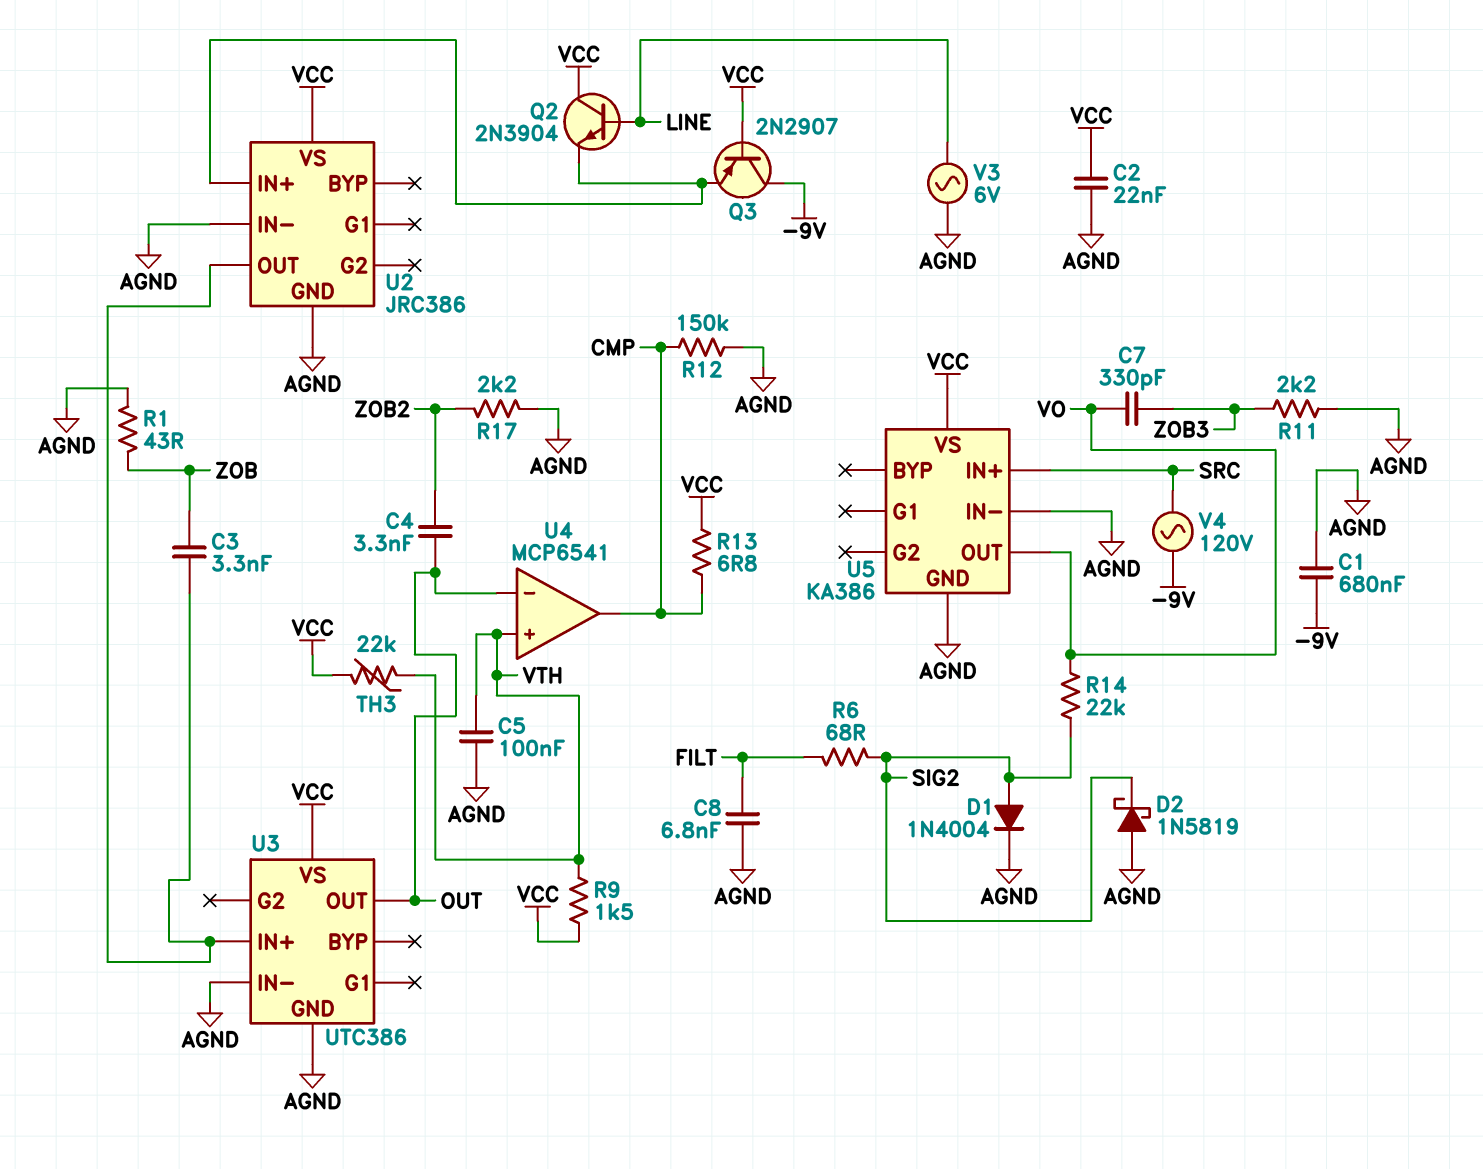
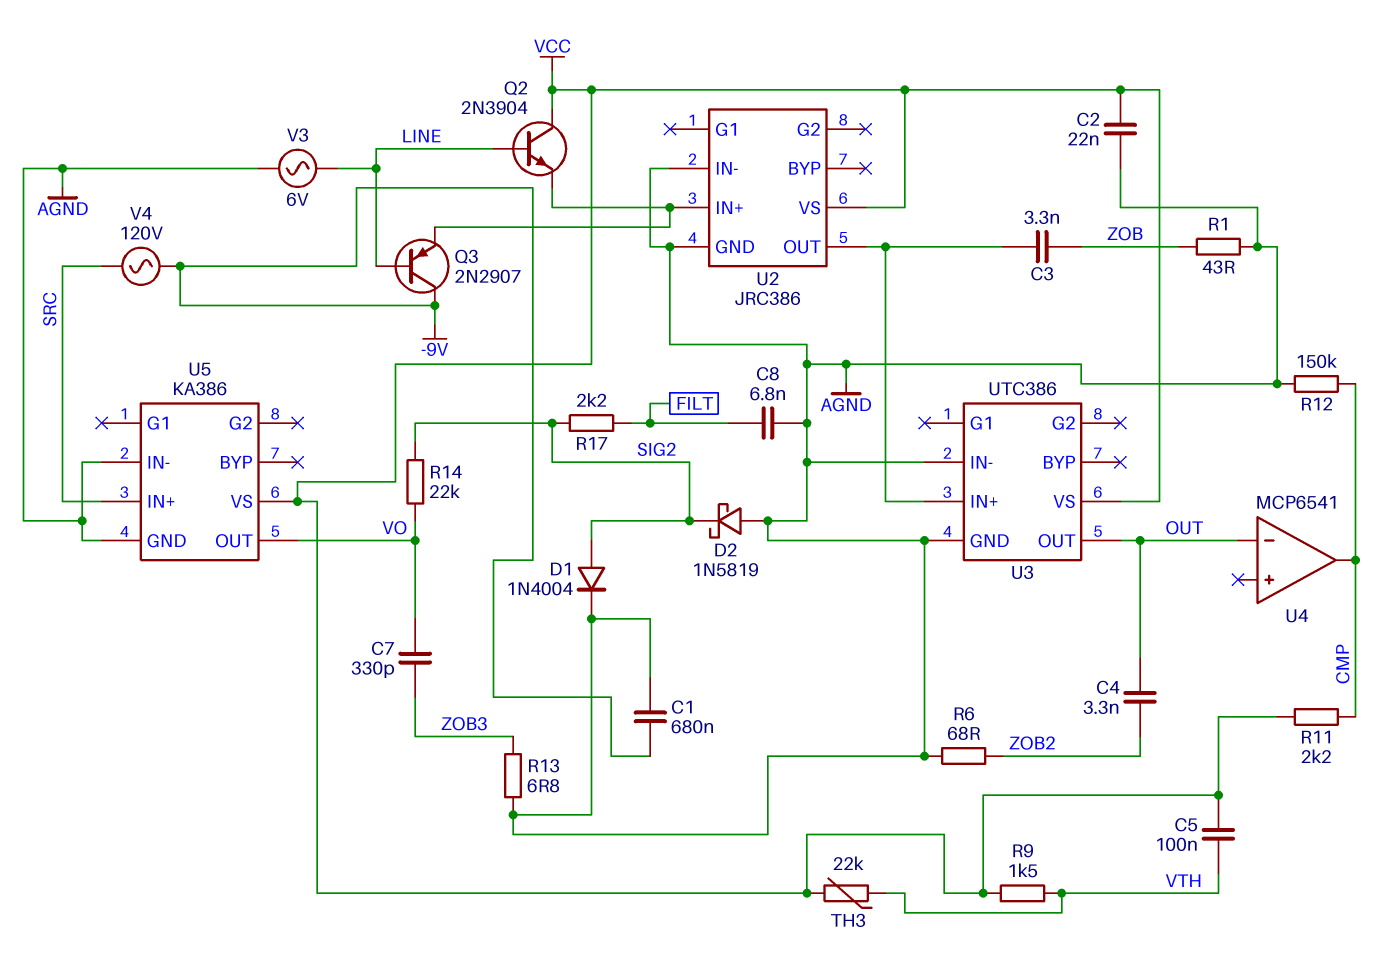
C5: 100nF (AGND, VTH) -> 100nF (VCC, VTH)
Q3: PNP 2N2907 (B VCC, C -9V, E U2/IN+) -> PNP 2N2907 (B LINE, C -9V, E U2/IN+)
R6: 68 (FILT, SIG2) -> 68 (AGND, ZOB2)
R11: 2.2k (AGND, ZOB3) -> 2.2k (CMP, VCC)
R13: 6.8 (CMP, VCC) -> 6.8 (AGND, ZOB3)
R17: 2.2k (AGND, ZOB2) -> 2.2k (FILT, SIG2)
U4 pin in+: VTH -> none

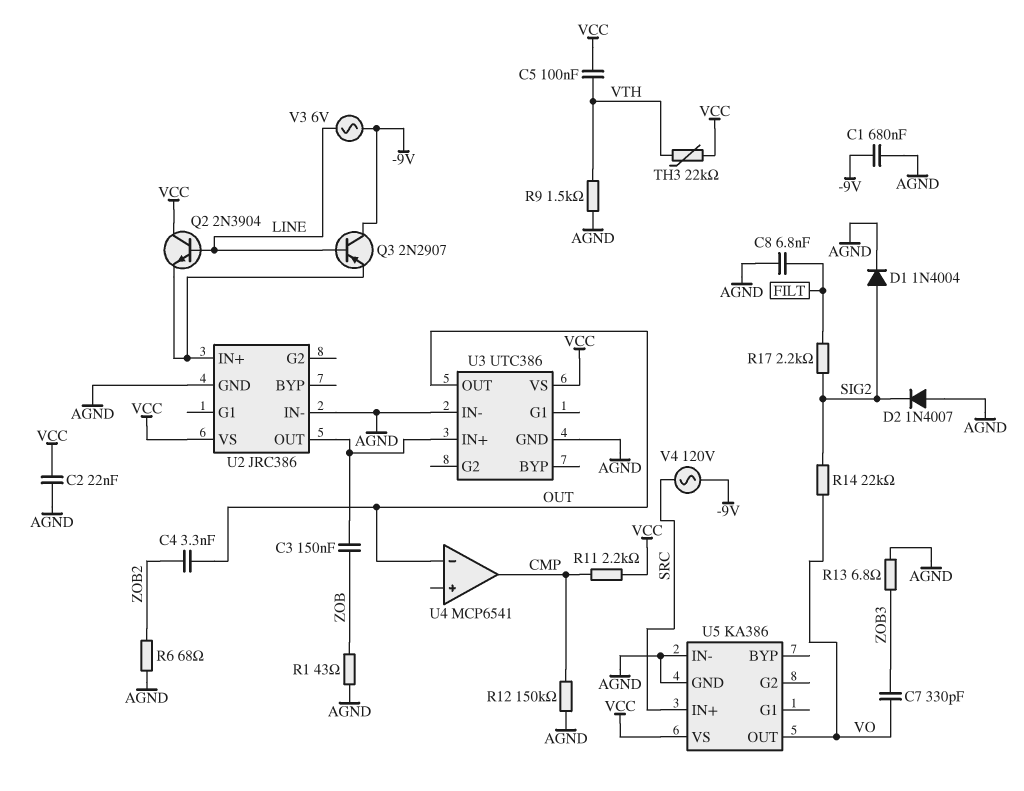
C3: 3.3nF (U2/OUT, ZOB) -> 150nF (U2/OUT, ZOB)
D2: schottky 1N5819 (A AGND, K SIG2) -> diode 1N4007 (A AGND, K SIG2)
R9: 1.5k (VCC, VTH) -> 1.5k (AGND, VTH)
V3: AC 6V (AGND, LINE) -> AC 6V (-9V, LINE)

